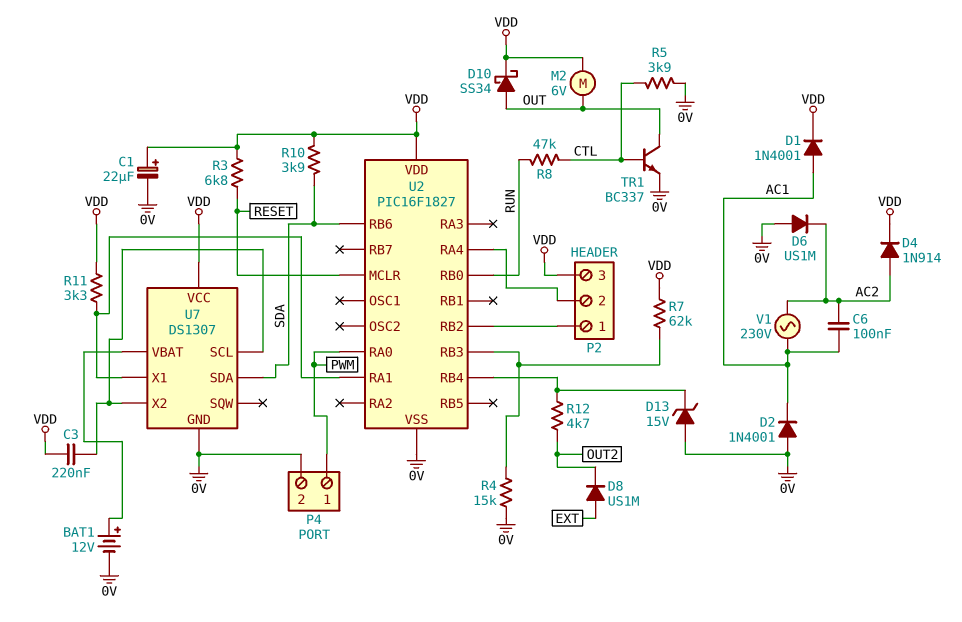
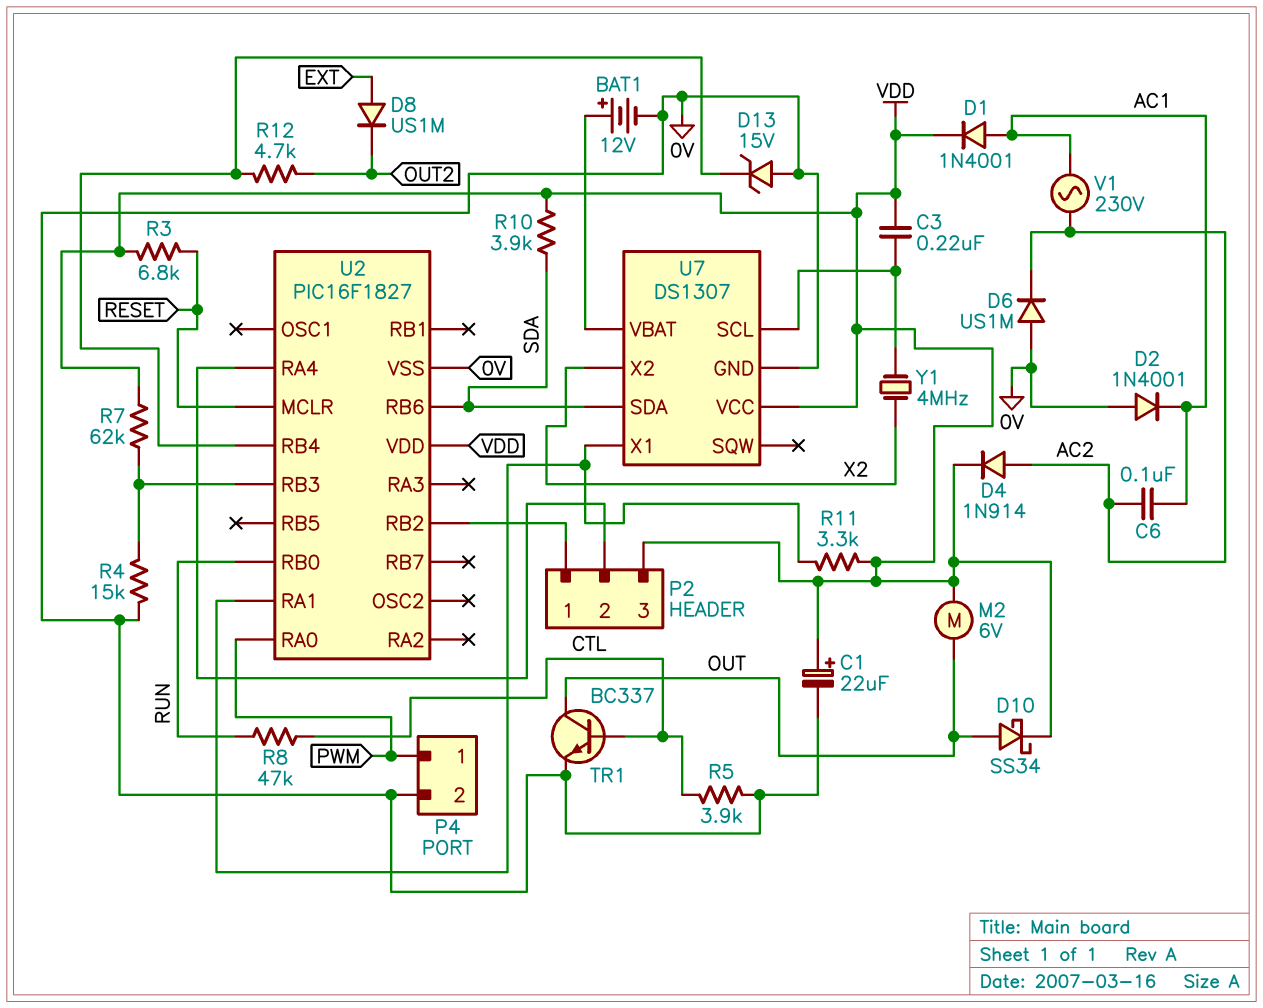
U7 pin X2: U7/SCL -> X2
Y1: none -> 4MHz (U7/SCL, X2)

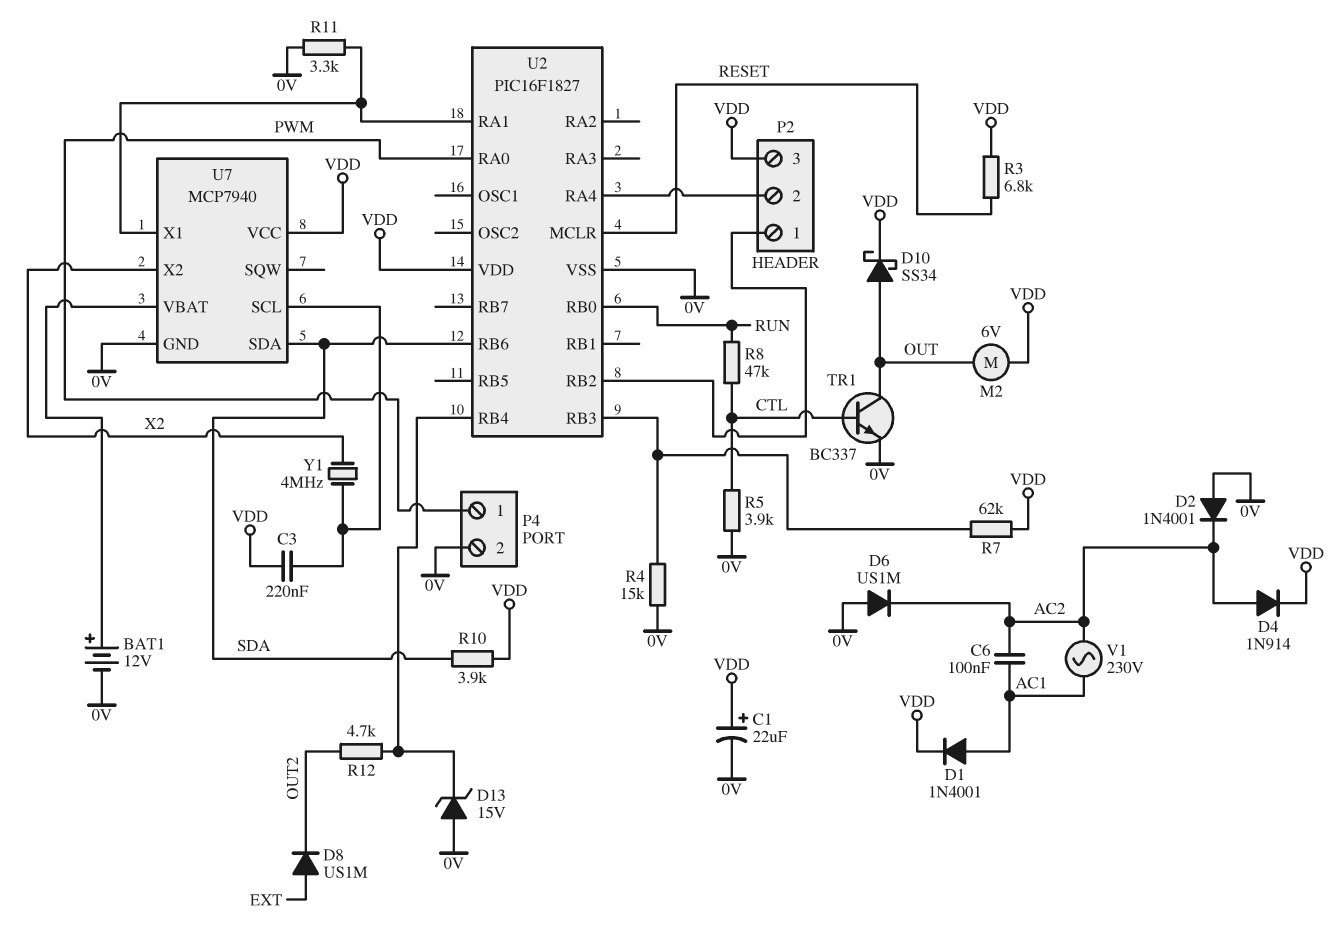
D2: diode 1N4001 (A 0V, K AC1) -> diode 1N4001 (A 0V, K AC2)
R11: 3.3k (U2/RA1, VDD) -> 3.3k (0V, U2/RA1)
U7: DS1307 -> MCP7940

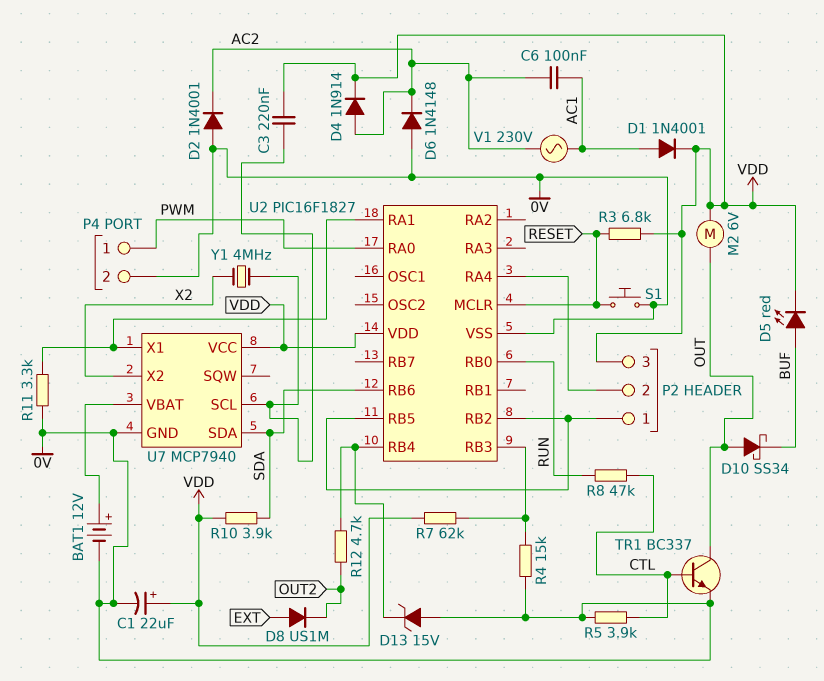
D5: none -> LED red (A BUF, K VDD)
D6: diode US1M (A 0V, K AC2) -> diode 1N4148 (A 0V, K AC2)
D10: schottky SS34 (A OUT, K VDD) -> schottky SS34 (A OUT, K BUF)
S1: none -> button (0V, RESET)
U2 pin RB5: none -> P2/1

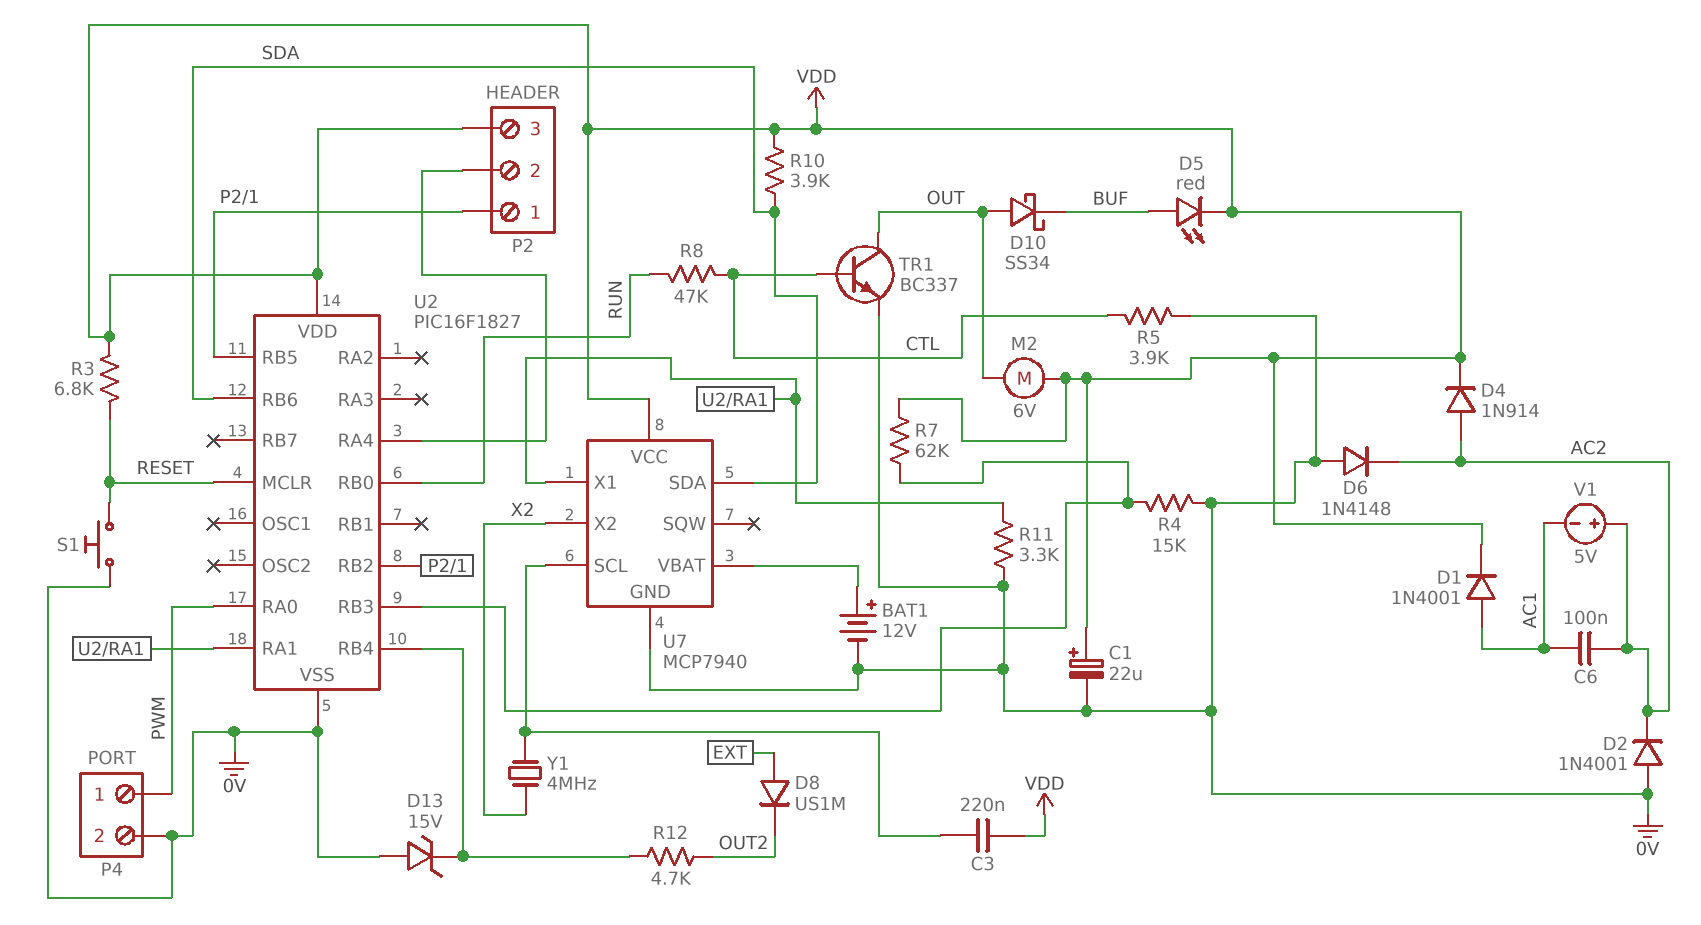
V1: AC 230V (AC1, AC2) -> 5V (plus AC2, minus AC1)

